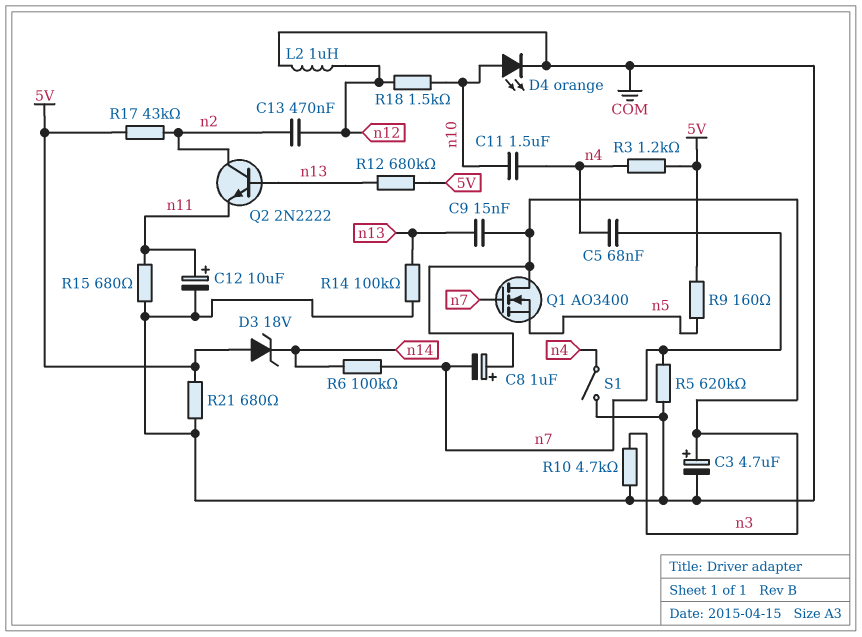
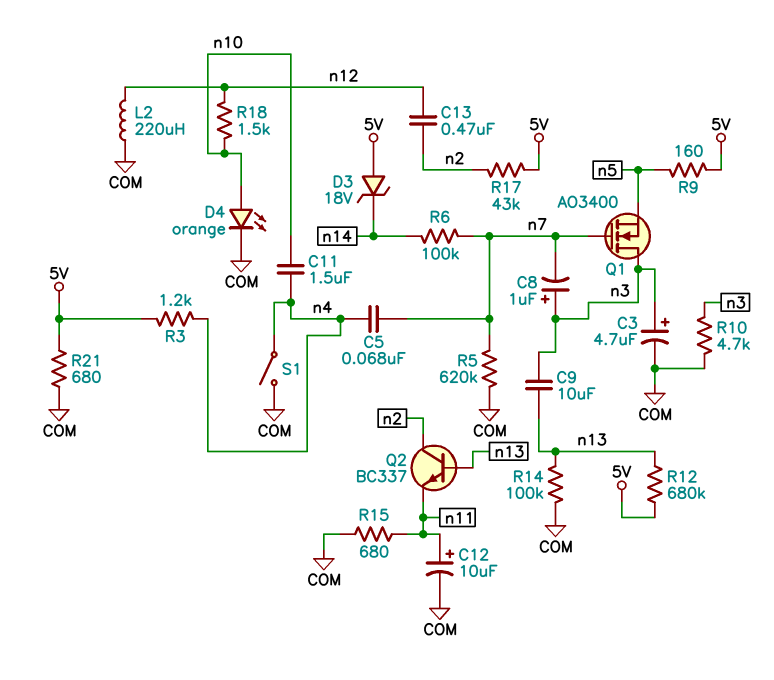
C9: 15nF (n3, n13) -> 10uF (n3, n13)
L2: 1uH (COM, n12) -> 220uH (COM, n12)
Q2: NPN 2N2222 (B n13, C n2, E n11) -> NPN BC337 (B n13, C n2, E n11)

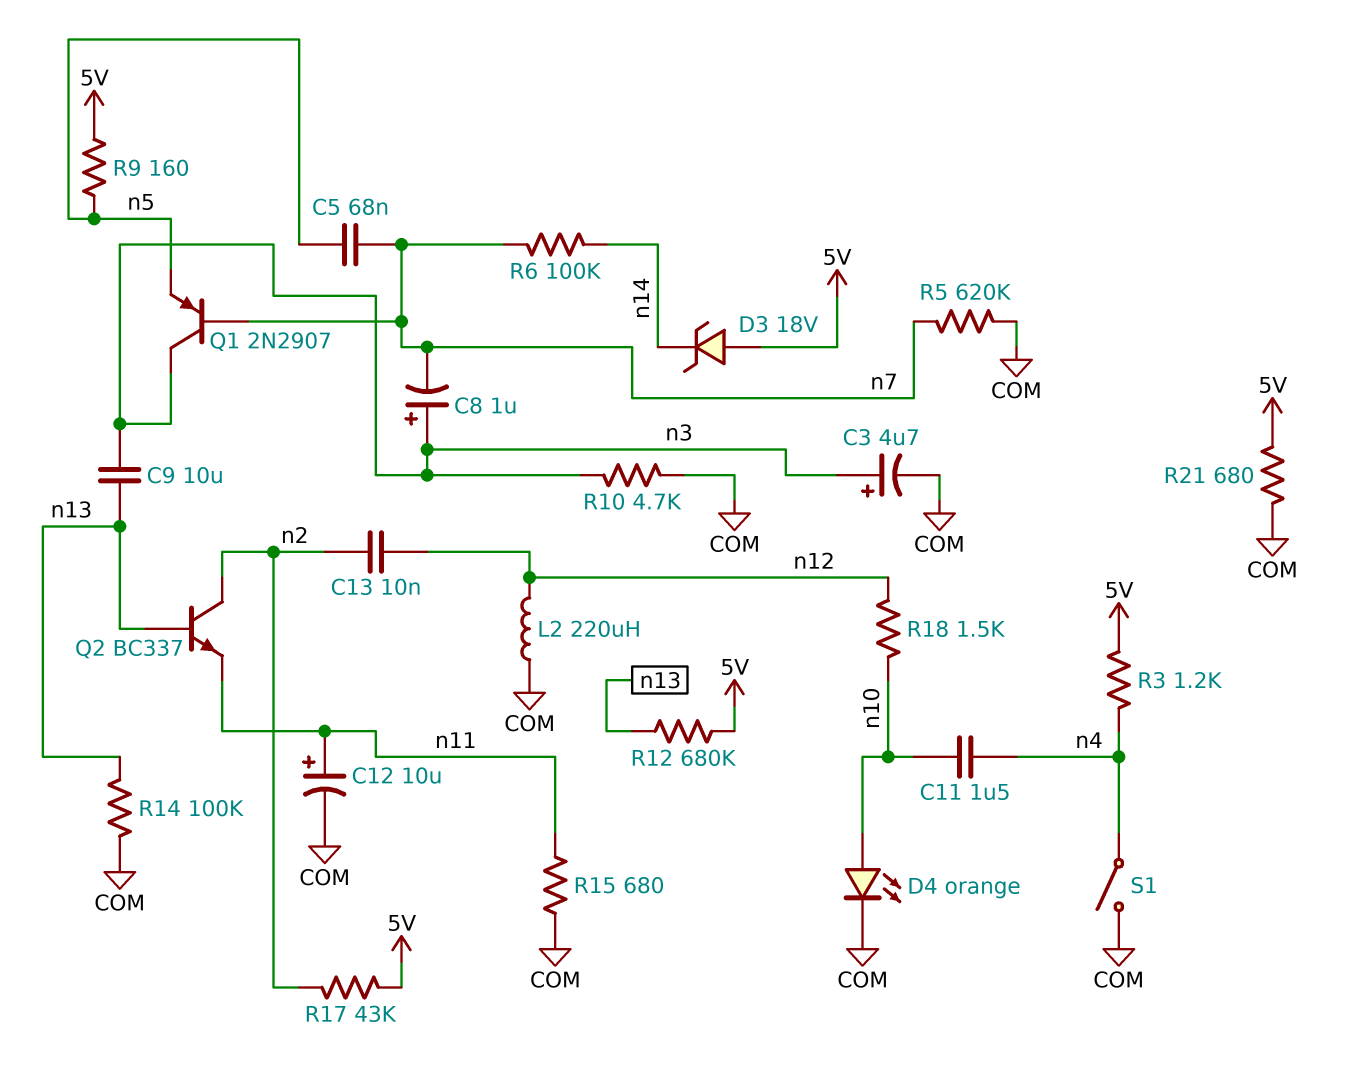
C5: 68nF (n4, n7) -> 68nF (n5, n7)
C13: 470nF (n2, n12) -> 10nF (n2, n12)
Q1: NMOS AO3400 (G n7, D n3, S n5) -> PNP 2N2907 (B n7, C n3, E n5)

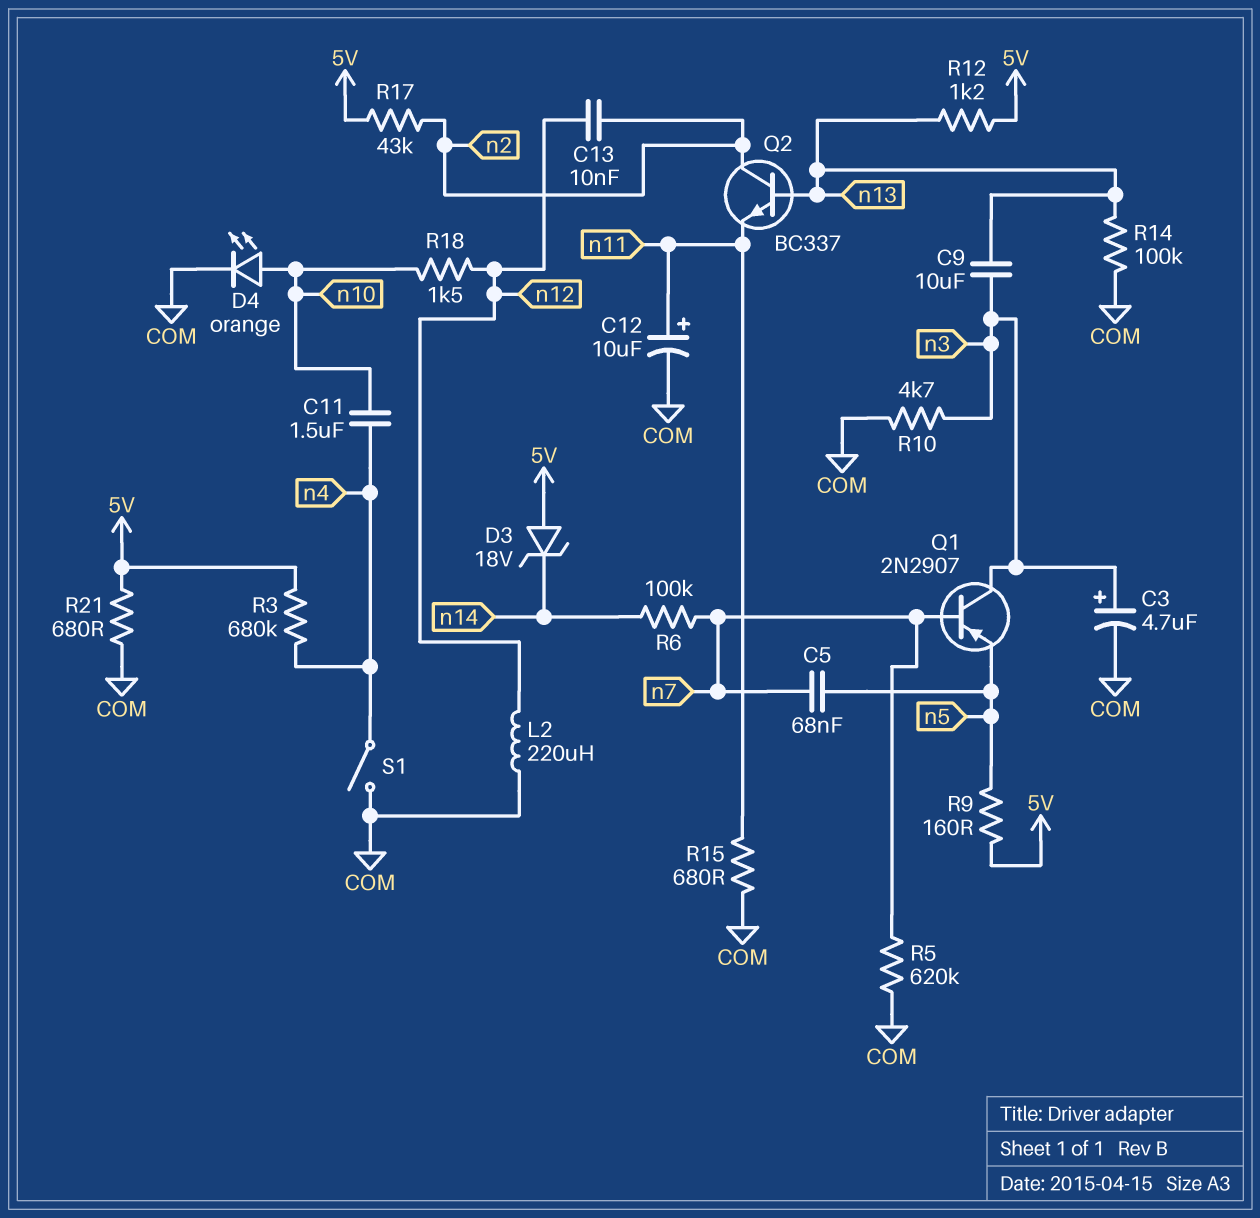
C8: 1uF (plus n3, minus n7) -> none
R3: 1.2k (5V, n4) -> 680k (5V, n4)
R12: 680k (5V, n13) -> 1.2k (5V, n13)

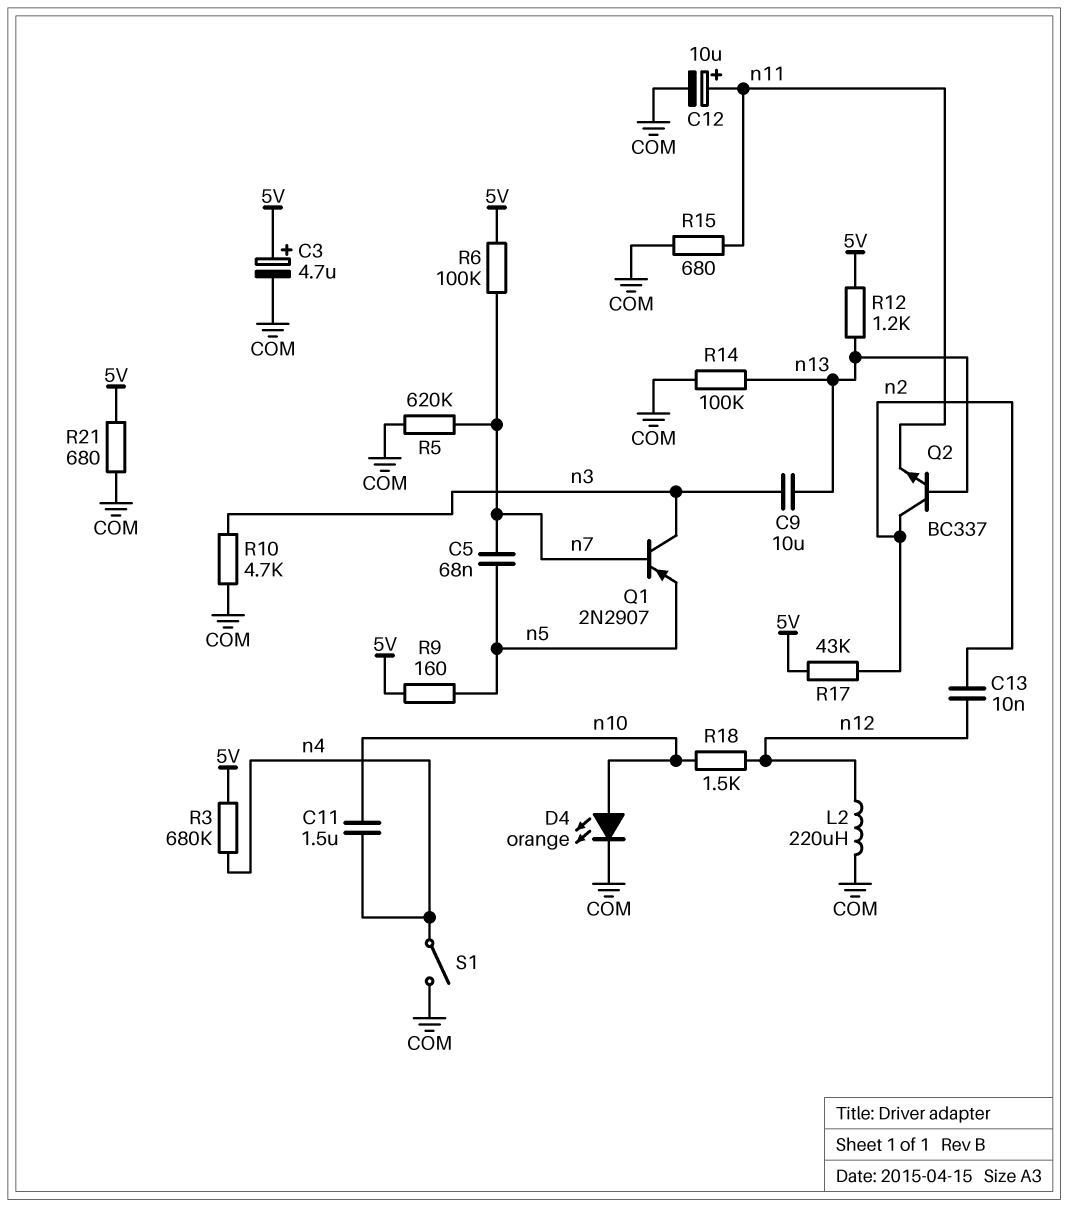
C3: 4.7uF (plus n3, minus COM) -> 4.7uF (plus 5V, minus COM)
D3: zener 18V (A 5V, K n14) -> none
R6: 100k (n7, n14) -> 100k (5V, n7)

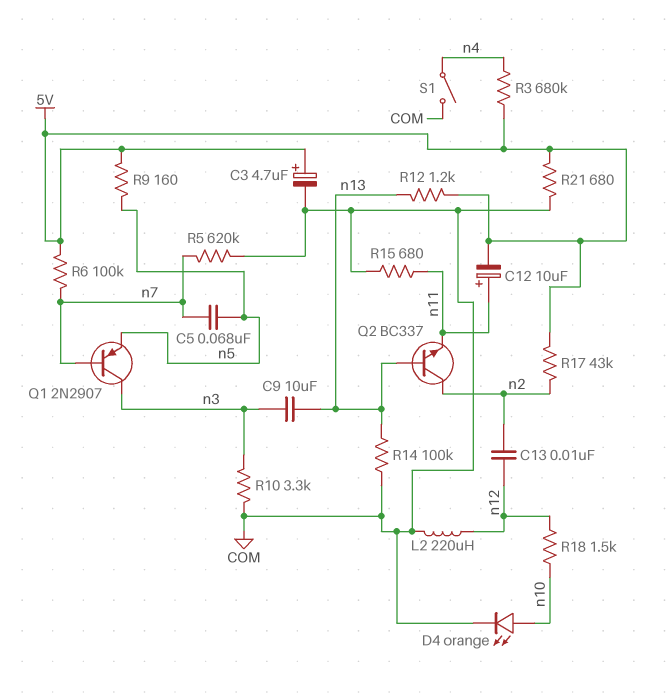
C11: 1.5uF (n4, n10) -> none
C12: 10uF (plus n11, minus COM) -> 10uF (plus n11, minus 5V)
R10: 4.7k (COM, n3) -> 3.3k (COM, n3)

